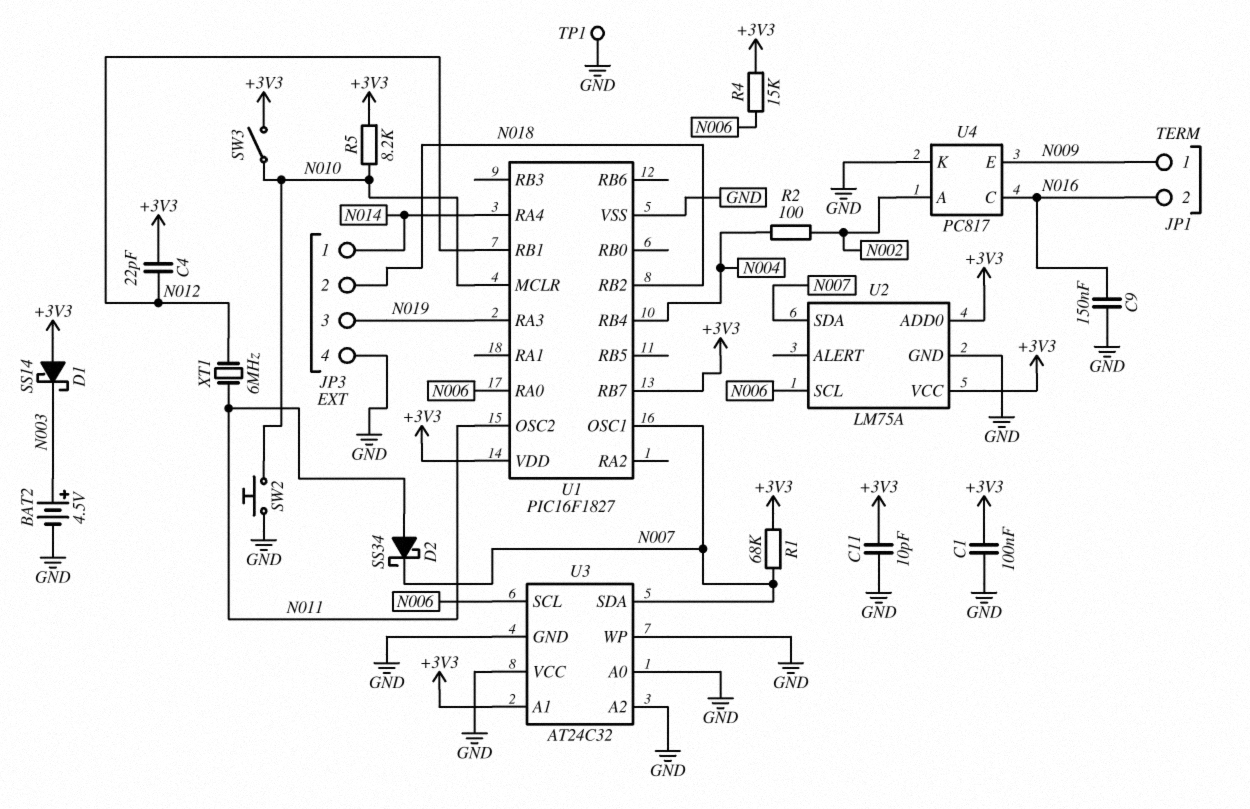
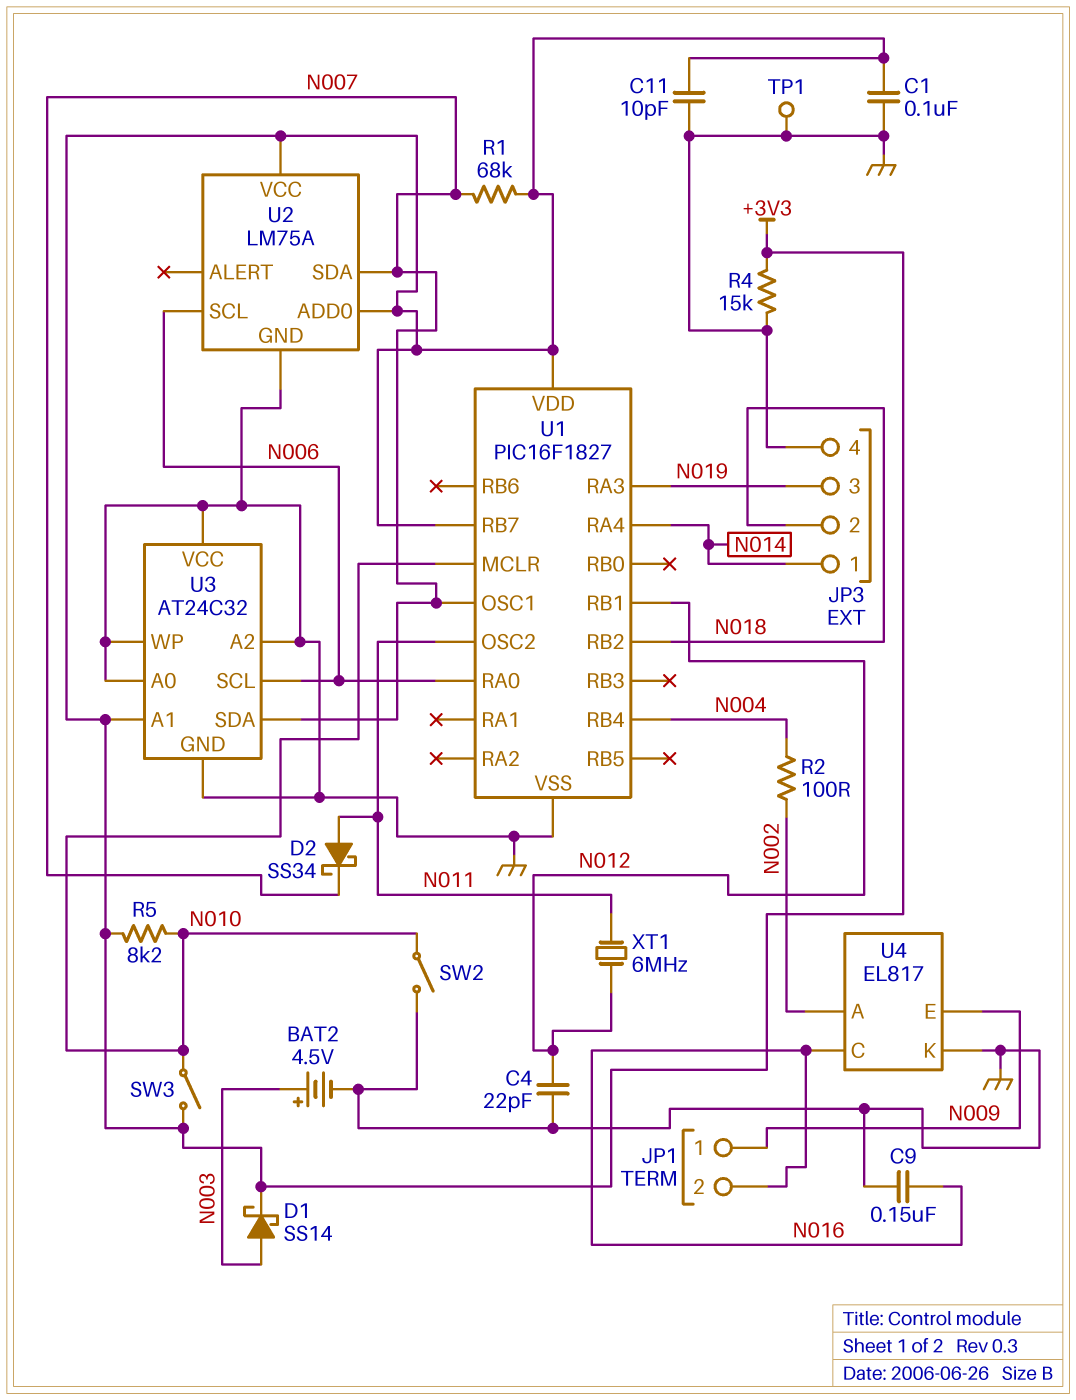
C4: 22pF (+3V3, N012) -> 22pF (GND, N012)
D1: schottky SS14 (A +3V3, K N003) -> schottky SS14 (A N003, K +3V3)
R4: 15k (+3V3, N006) -> 15k (+3V3, GND)
SW2: button (GND, N010) -> switch (GND, N010)
U4: PC817 -> EL817

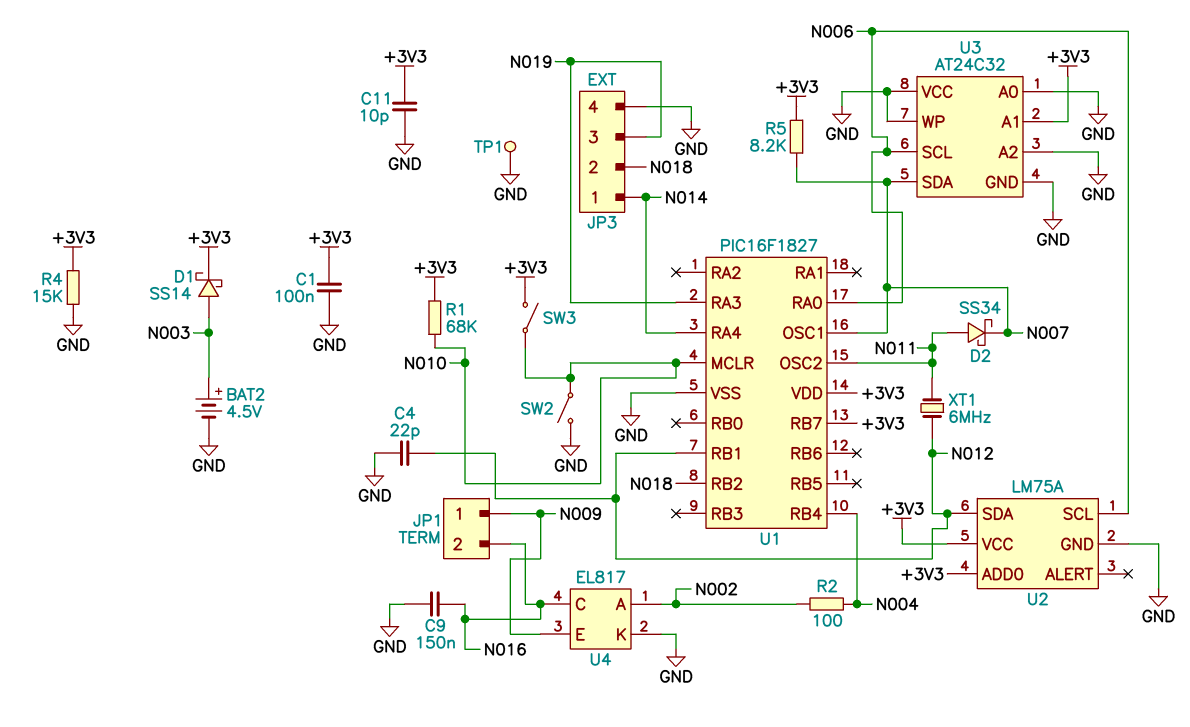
R1: 68k (+3V3, N007) -> 68k (+3V3, N010)
R5: 8.2k (+3V3, N010) -> 8.2k (+3V3, N007)
U2 pin SDA: N007 -> N012

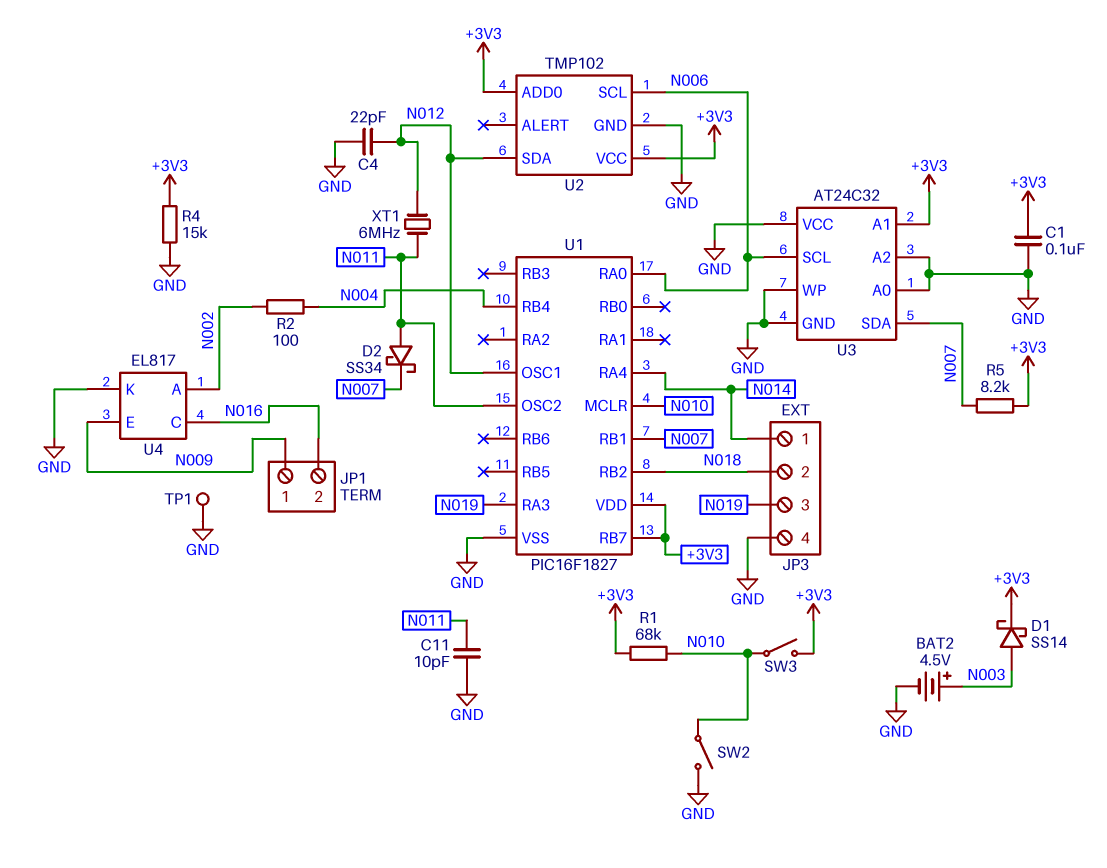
C9: 150nF (GND, N016) -> none
C11: 10pF (+3V3, GND) -> 10pF (GND, N011)
U1 pin OSC1: N007 -> N012
U1 pin RB1: N012 -> N007
U2: LM75A -> TMP102

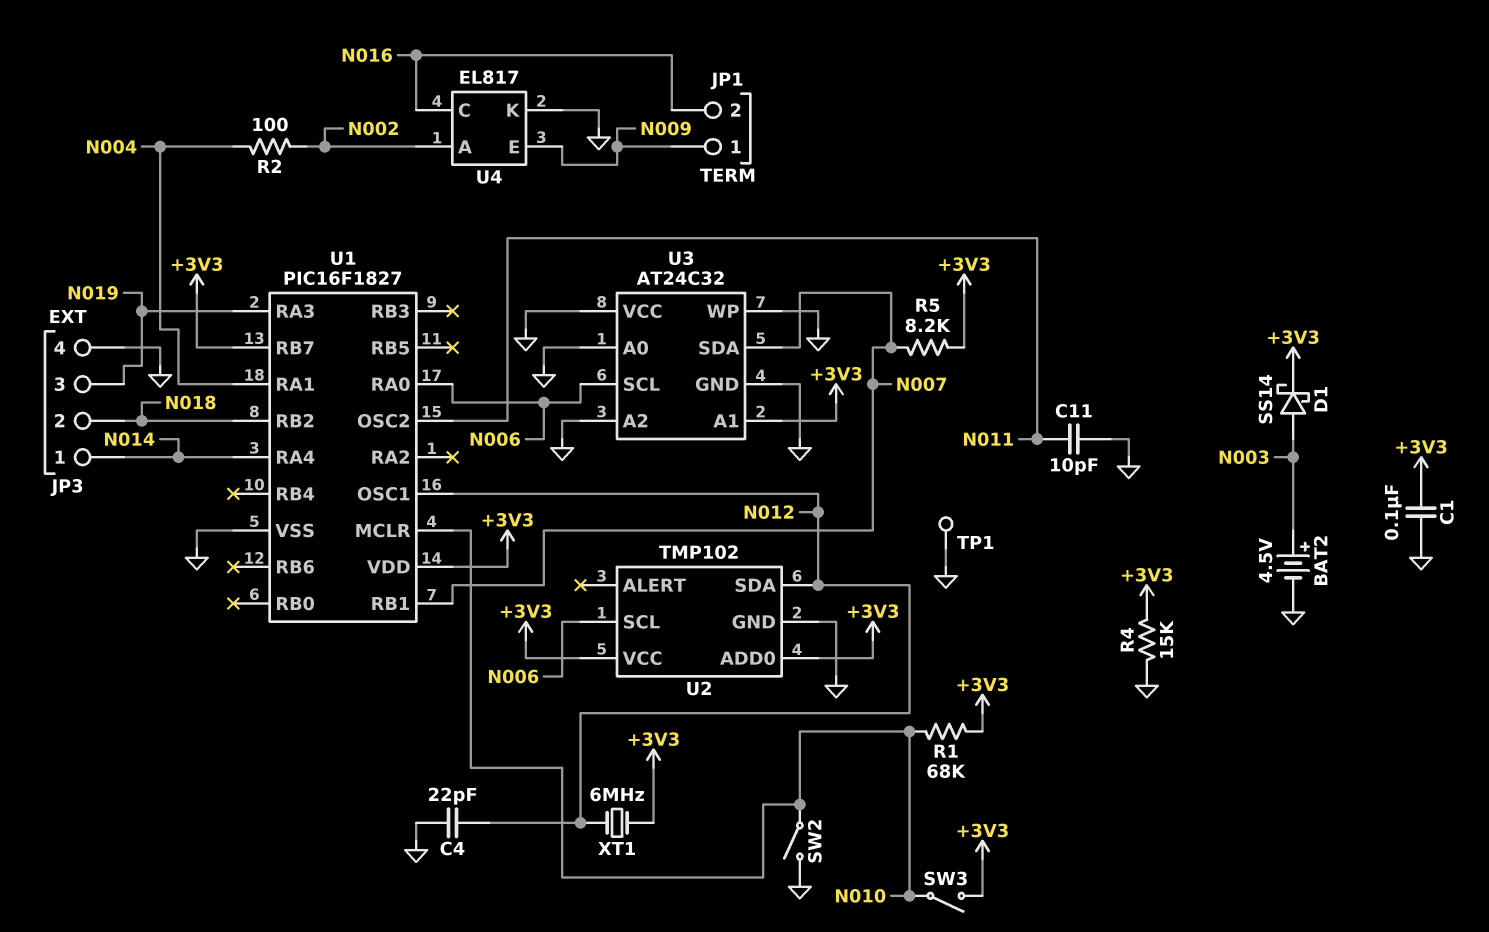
D2: schottky SS34 (A N011, K N007) -> none
U1 pin RA1: none -> N004
U1 pin RB4: N004 -> none
XT1: 6MHz (N011, N012) -> 6MHz (+3V3, N012)

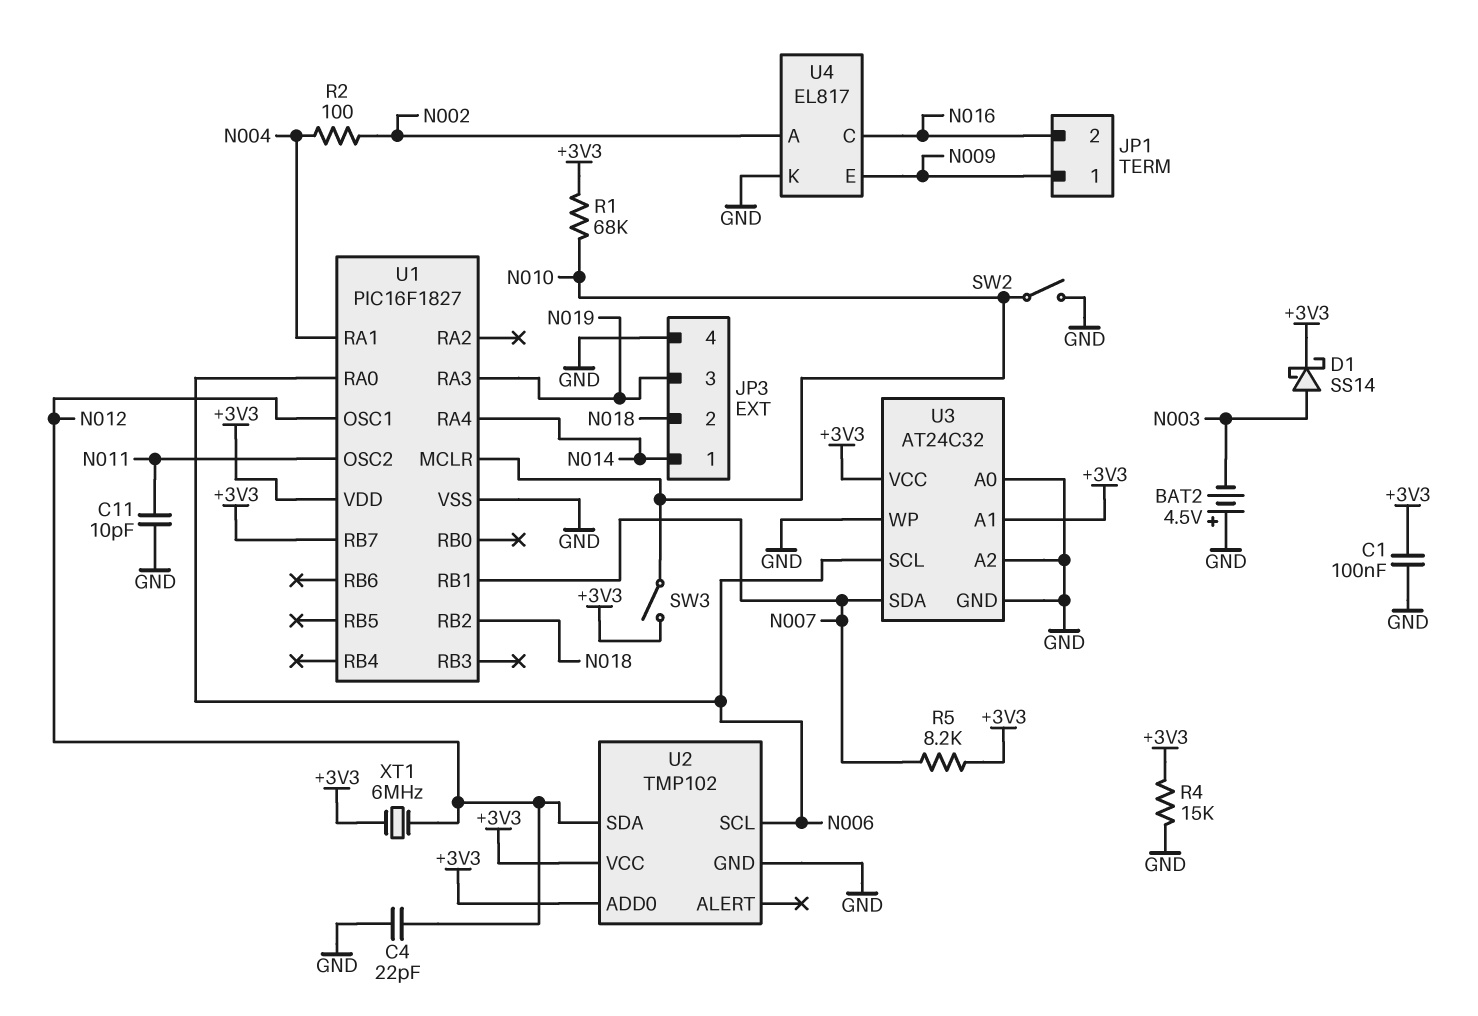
BAT2: 4.5V (plus N003, minus GND) -> 4.5V (plus GND, minus N003)
TP1: test point (GND) -> none
U3 pin VCC: GND -> +3V3

